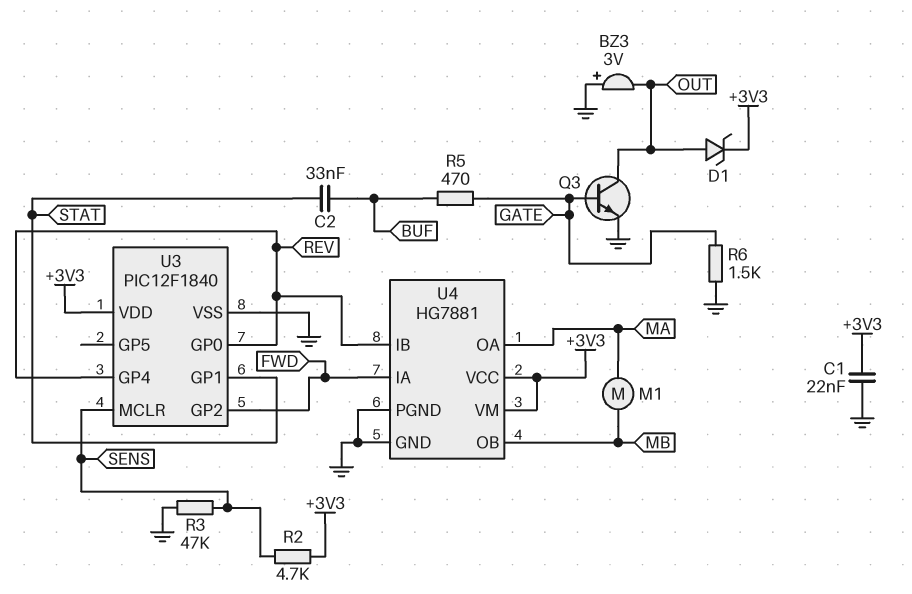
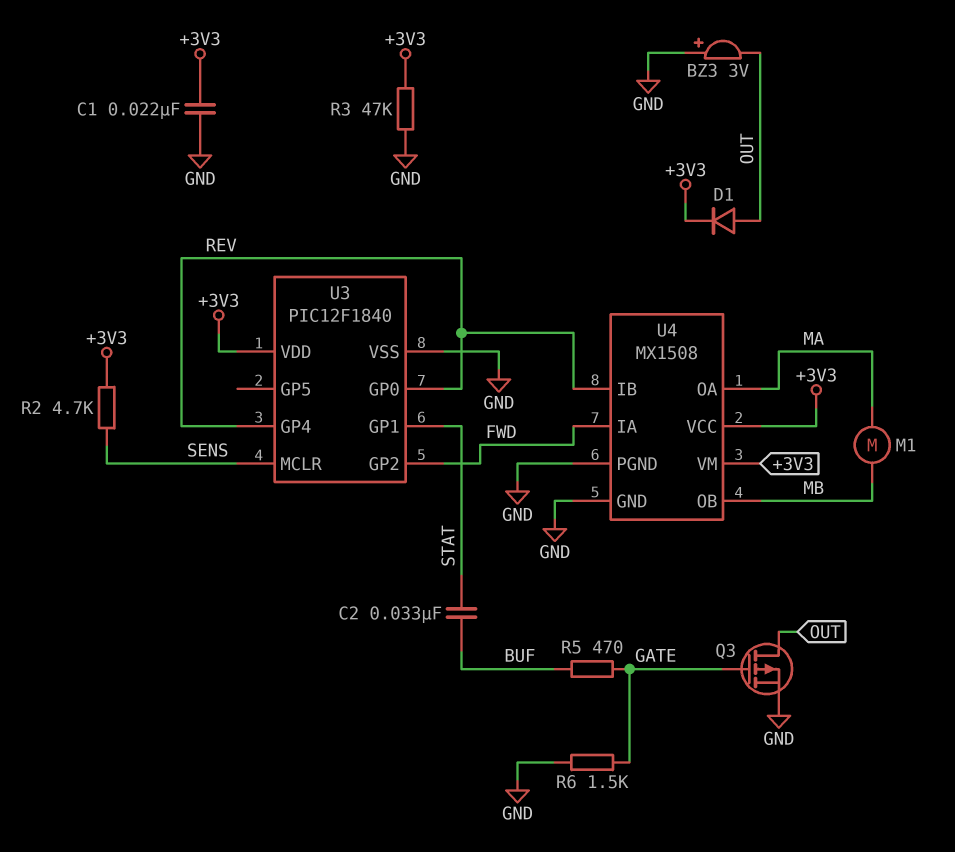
D1: zener (A OUT, K +3V3) -> diode (A OUT, K +3V3)
Q3: NPN (B GATE, C OUT, E GND) -> PMOS (G GATE, D OUT, S GND)
R3: 47k (GND, SENS) -> 47k (+3V3, GND)
U4: HG7881 -> MX1508

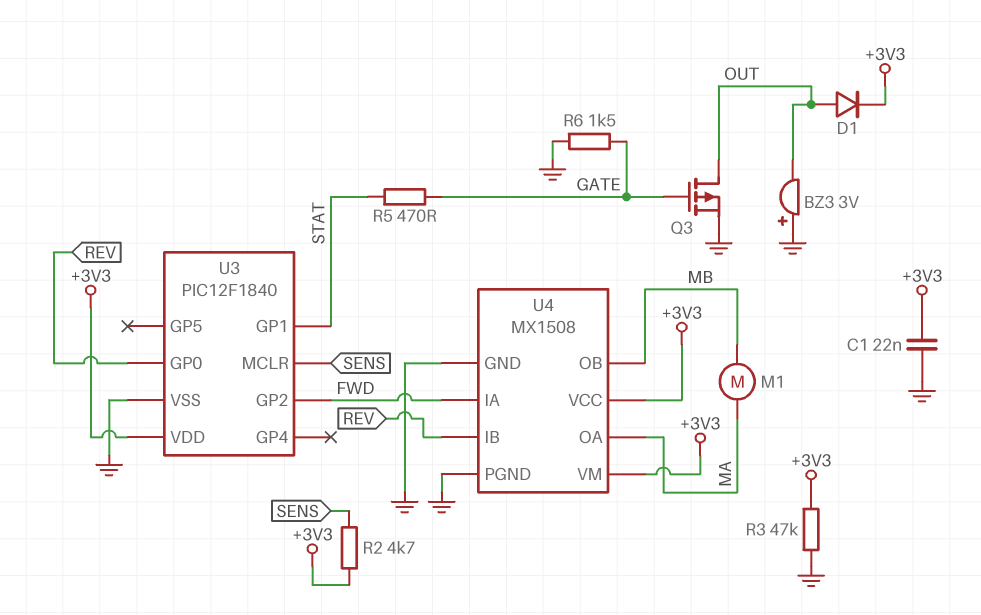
C2: 33nF (BUF, STAT) -> none
R5: 470 (BUF, GATE) -> 470 (GATE, STAT)
U3 pin GP4: REV -> none

